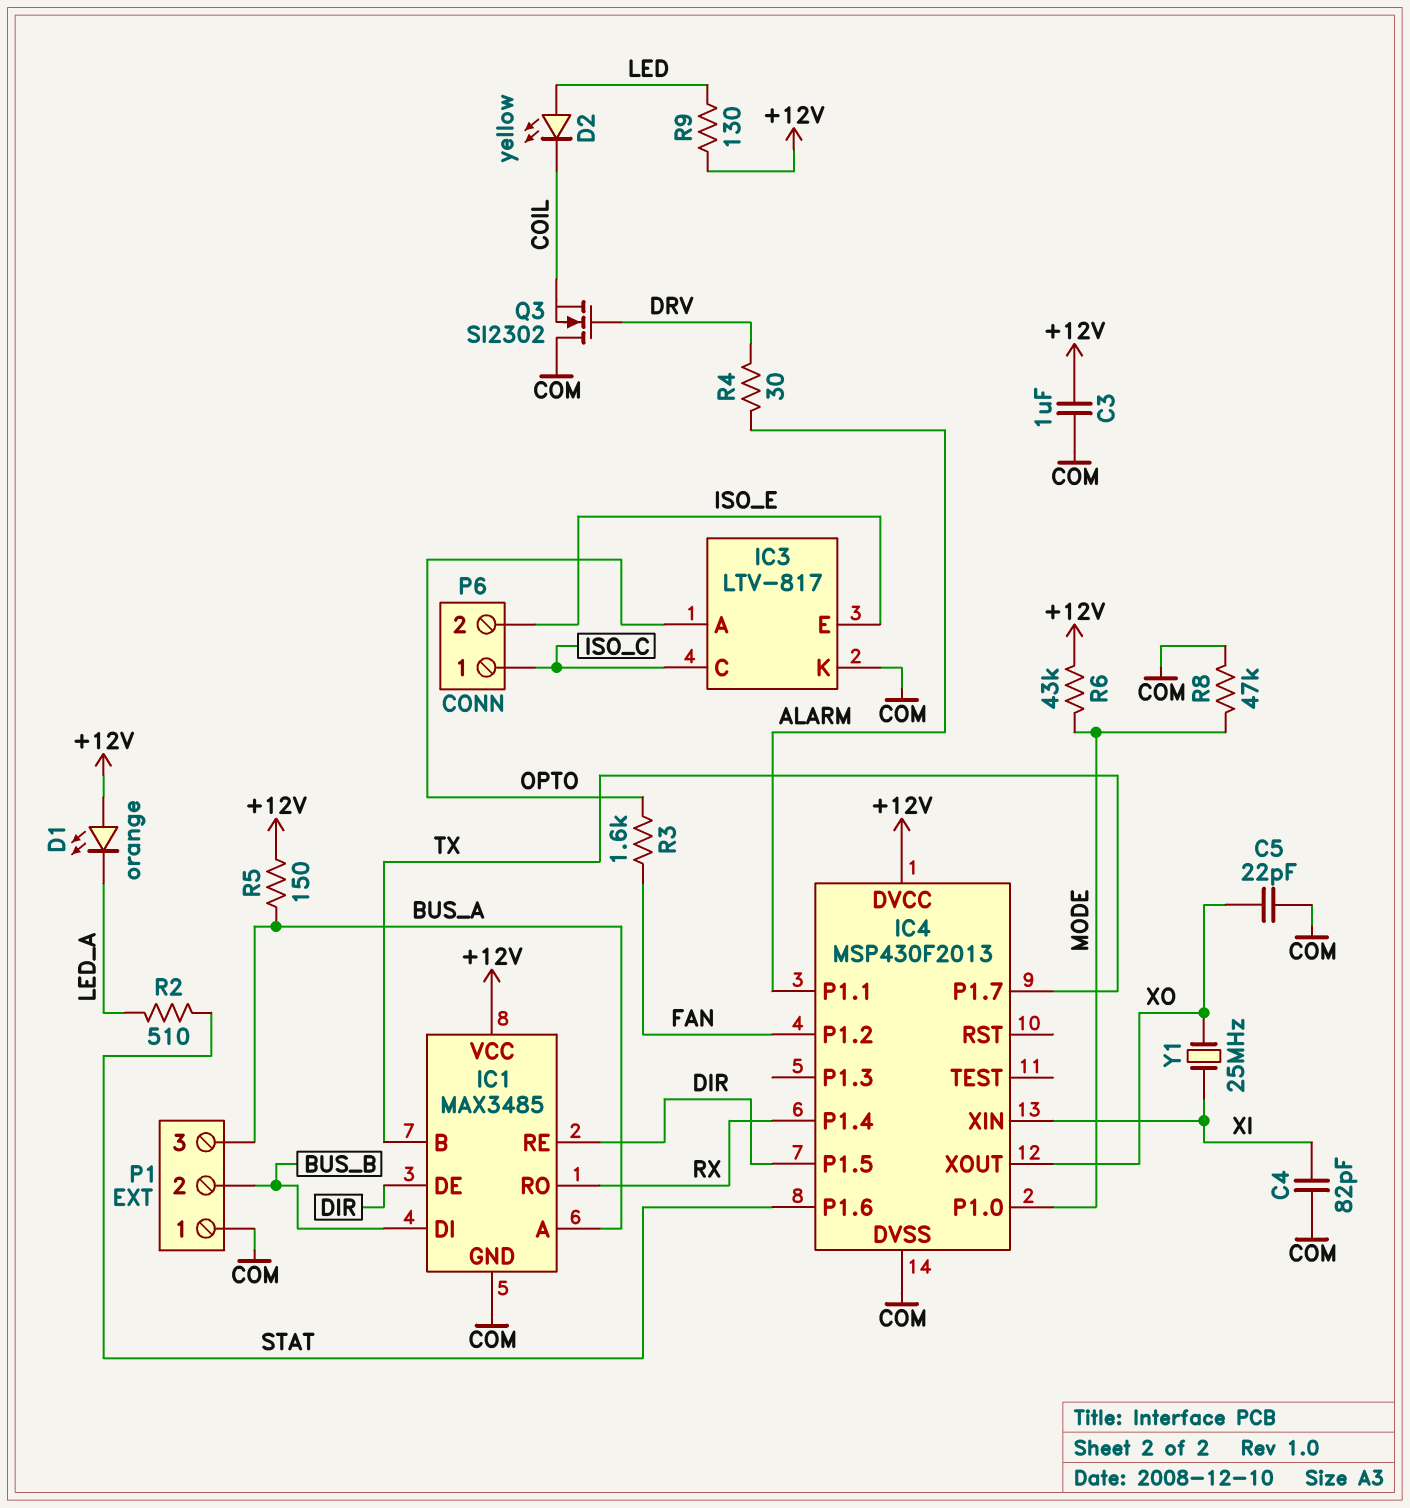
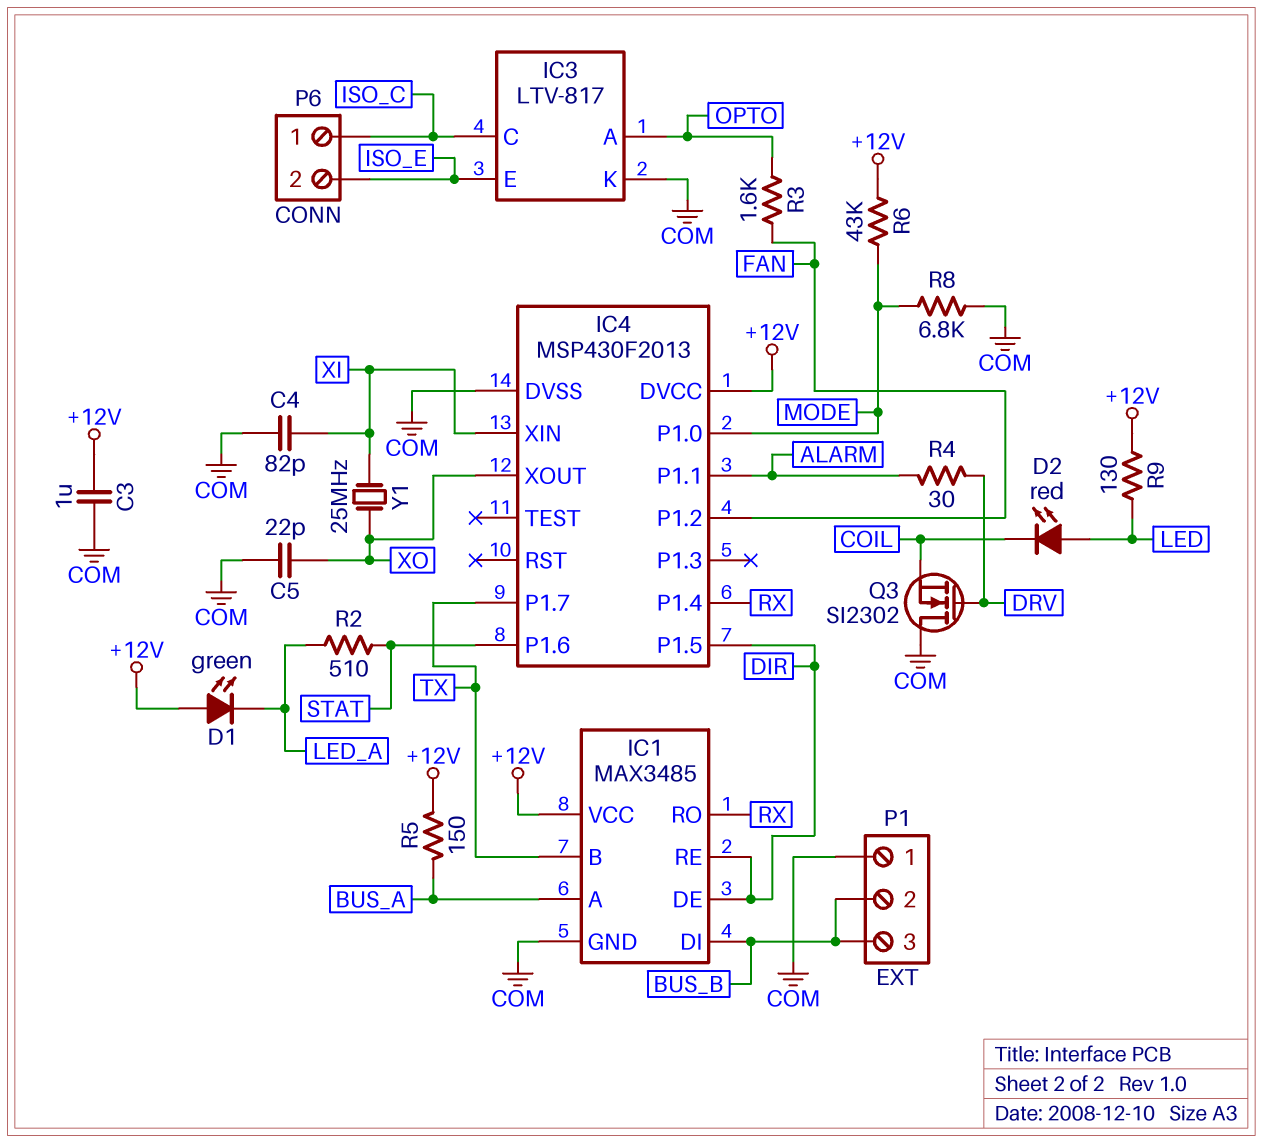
D1: LED orange (A +12V, K LED_A) -> LED green (A +12V, K LED_A)
D2: LED yellow (A LED, K COIL) -> LED red (A LED, K COIL)
P1 pin 3: BUS_A -> BUS_B
R8: 47k (COM, MODE) -> 6.8k (COM, MODE)

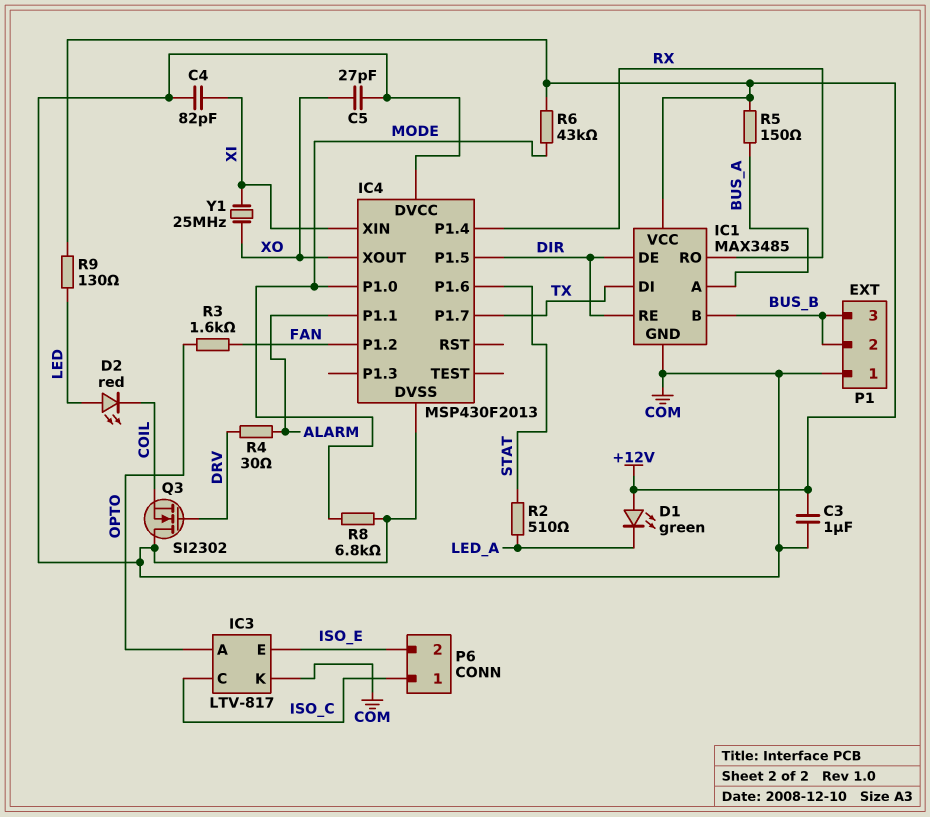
C5: 22pF (COM, XO) -> 27pF (COM, XO)
IC1 pin B: TX -> BUS_B
IC1 pin DI: BUS_B -> TX
IC4 pin DVCC: +12V -> COM

